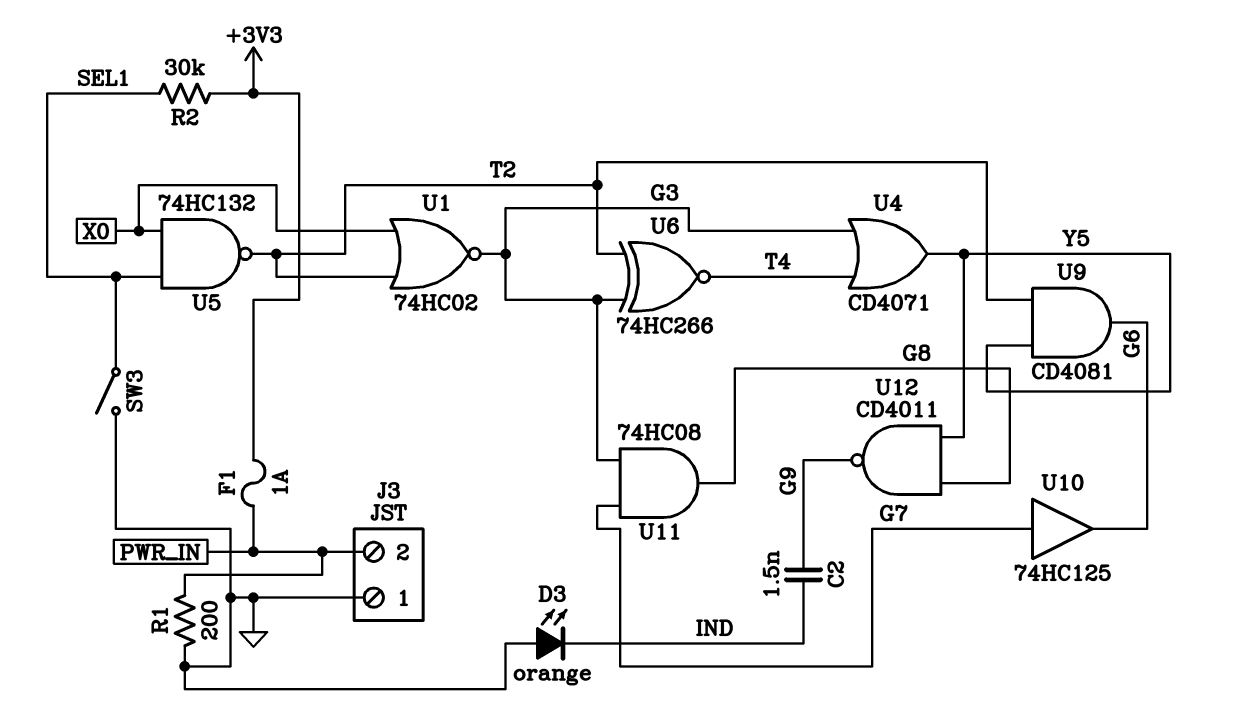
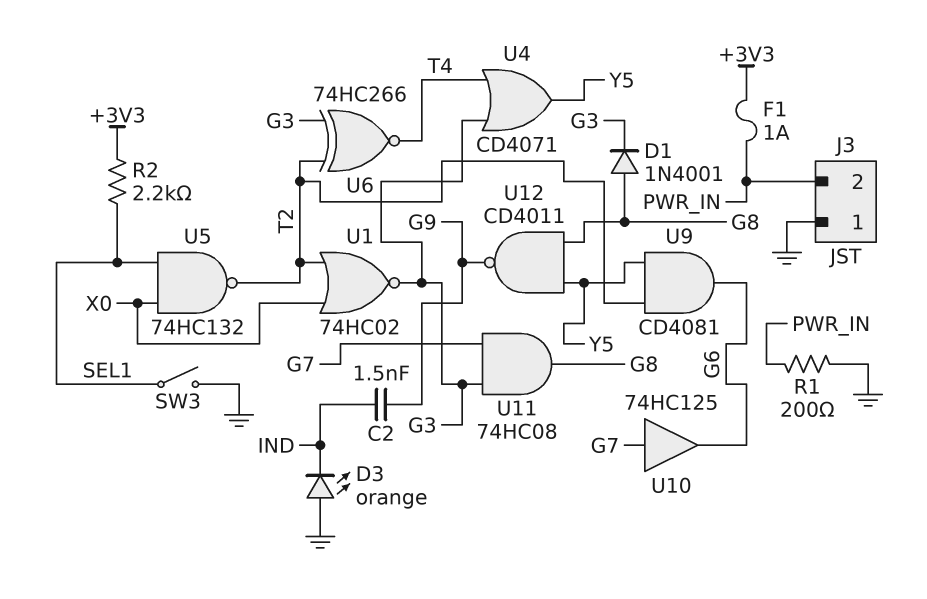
D1: none -> diode 1N4001 (A G8, K G3)
R2: 30k (+3V3, SEL1) -> 2.2k (+3V3, SEL1)

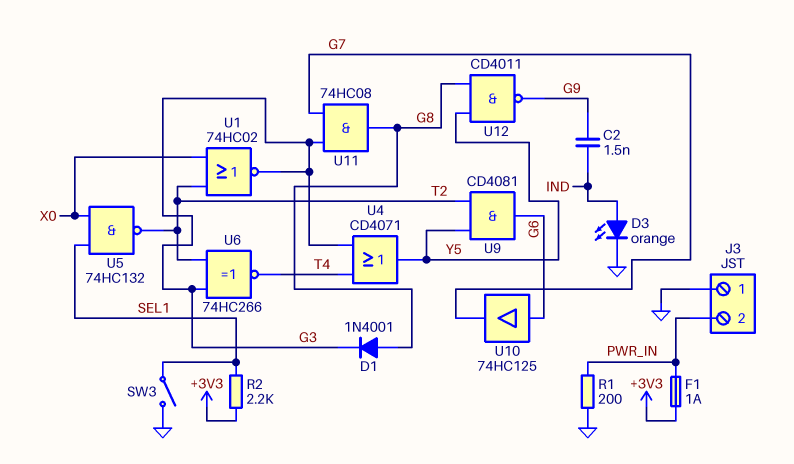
D3: LED orange (A GND, K IND) -> LED orange (A IND, K GND)
U10: buffer 74HC125 (in G7, out G6) -> buffer 74HC125 (in G6, out G7)

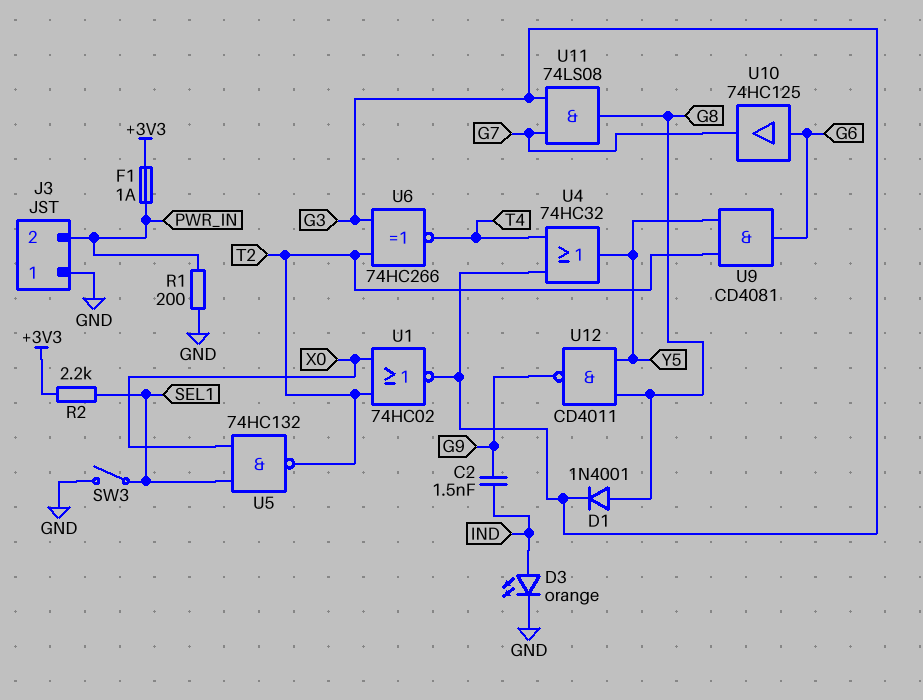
U4: OR CD4071 (in G3, in T4, out Y5) -> OR 74HC32 (in G3, in T4, out Y5)
U11: AND 74HC08 (in G3, in G7, out G8) -> AND 74LS08 (in G3, in G7, out G8)

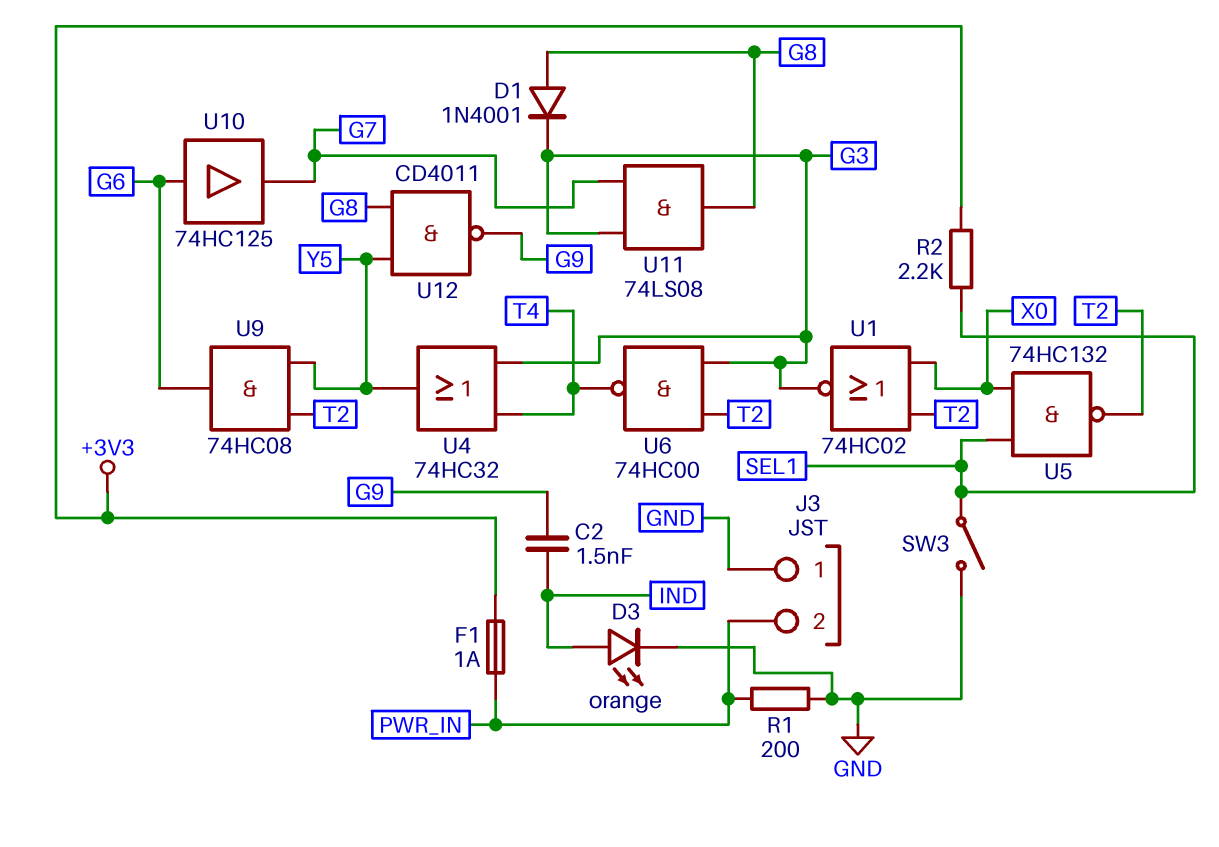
U6: XNOR 74HC266 (in G3, in T2, out T4) -> NAND 74HC00 (in G3, in T2, out T4)
U9: AND CD4081 (in T2, in Y5, out G6) -> AND 74HC08 (in T2, in Y5, out G6)

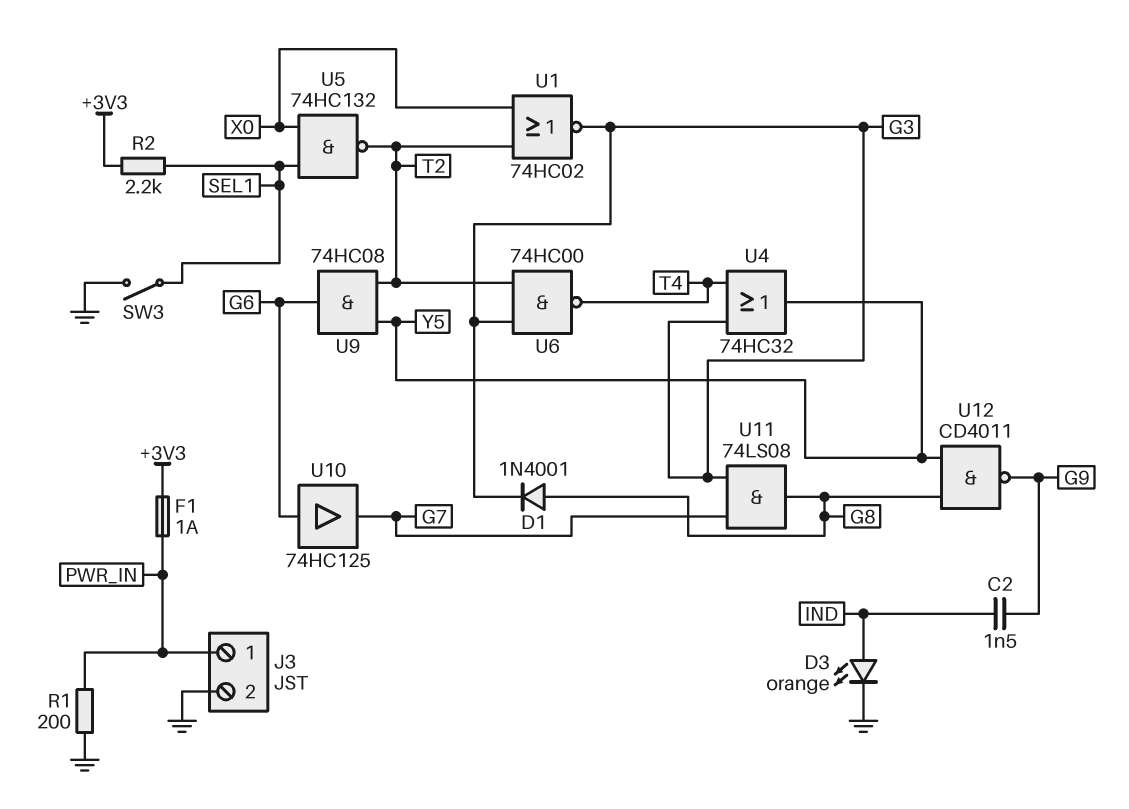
J3 pin 1: GND -> PWR_IN
J3 pin 2: PWR_IN -> GND

